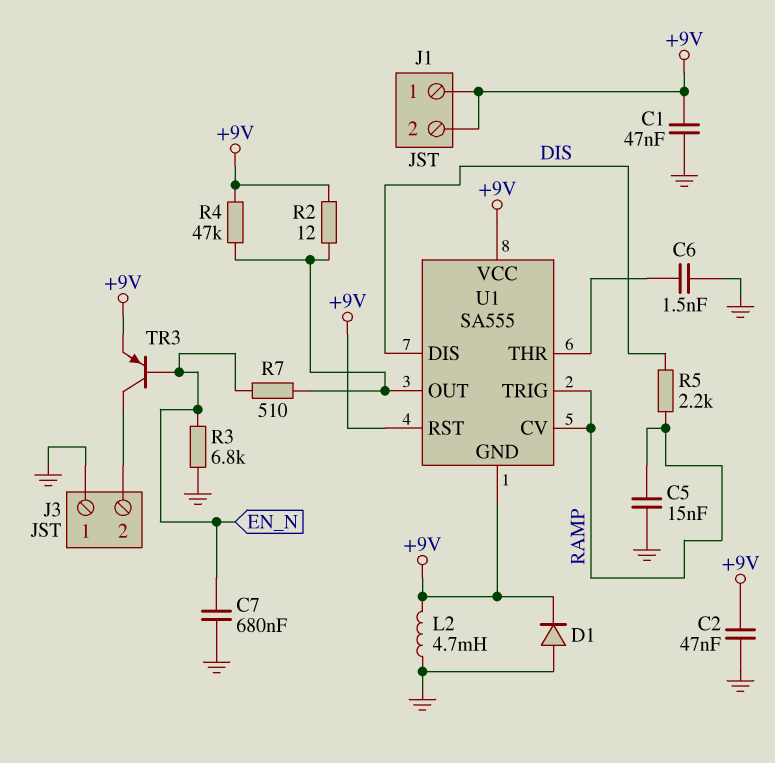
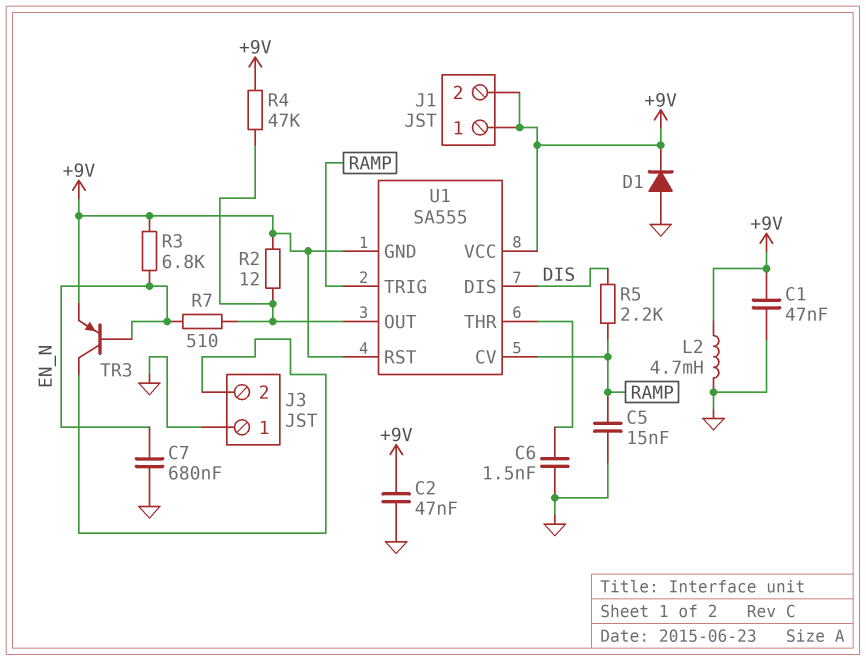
R3: 6.8k (EN_N, GND) -> 6.8k (+9V, EN_N)

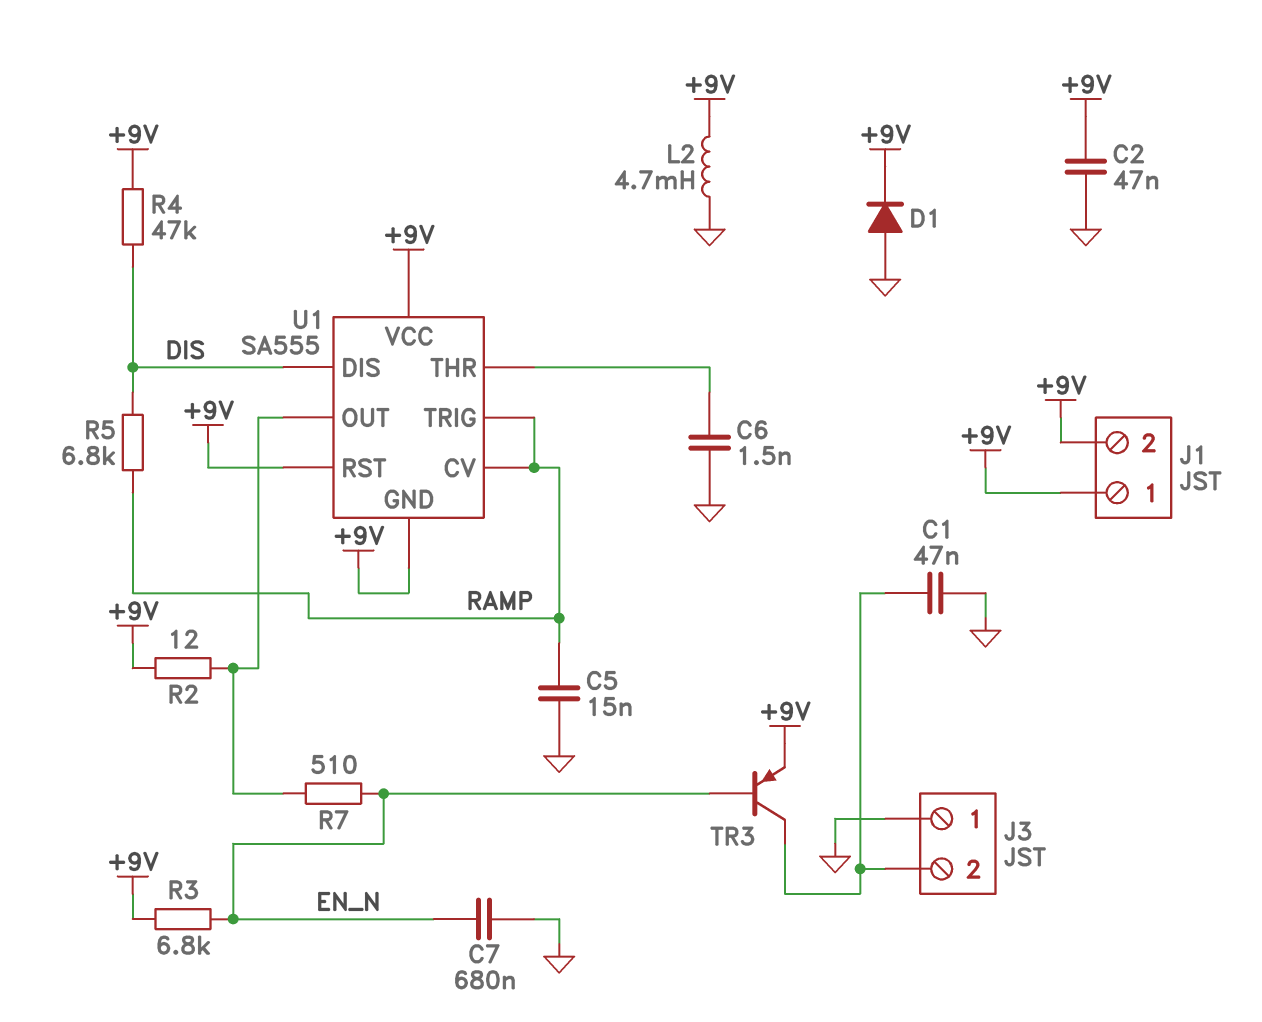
C1: 47nF (+9V, GND) -> 47nF (GND, J3/2)
R4: 47k (+9V, U1/OUT) -> 47k (+9V, DIS)
R5: 2.2k (DIS, RAMP) -> 6.8k (DIS, RAMP)

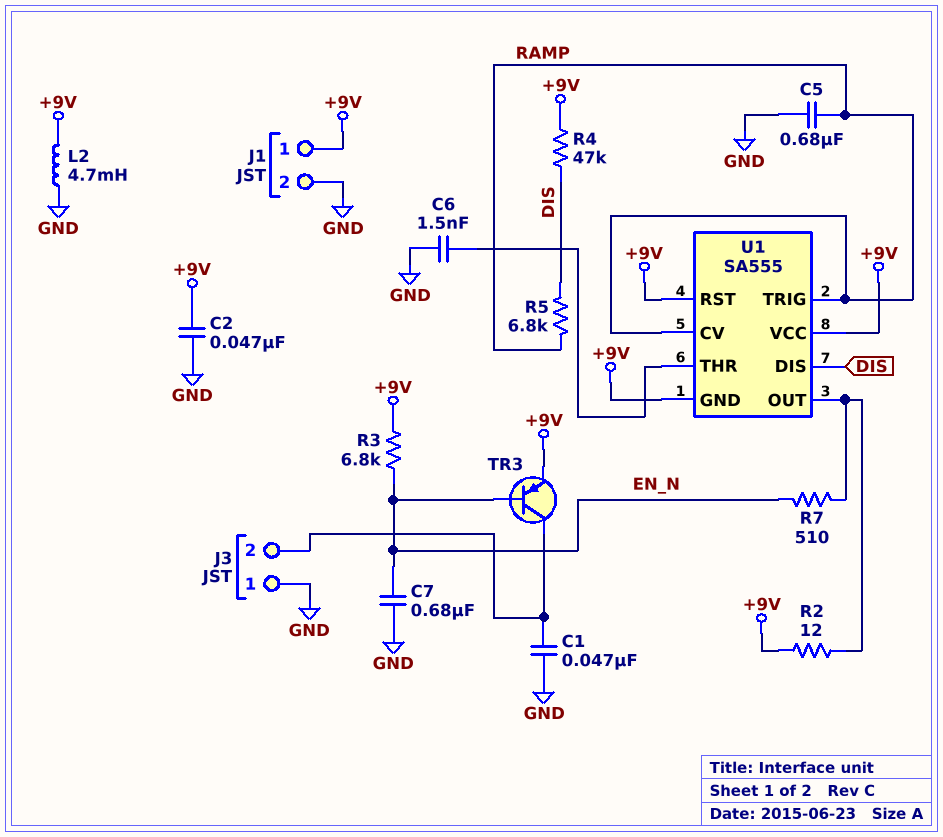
C5: 15nF (GND, RAMP) -> 680nF (GND, RAMP)
D1: diode (A GND, K +9V) -> none
J1 pin 2: +9V -> GND

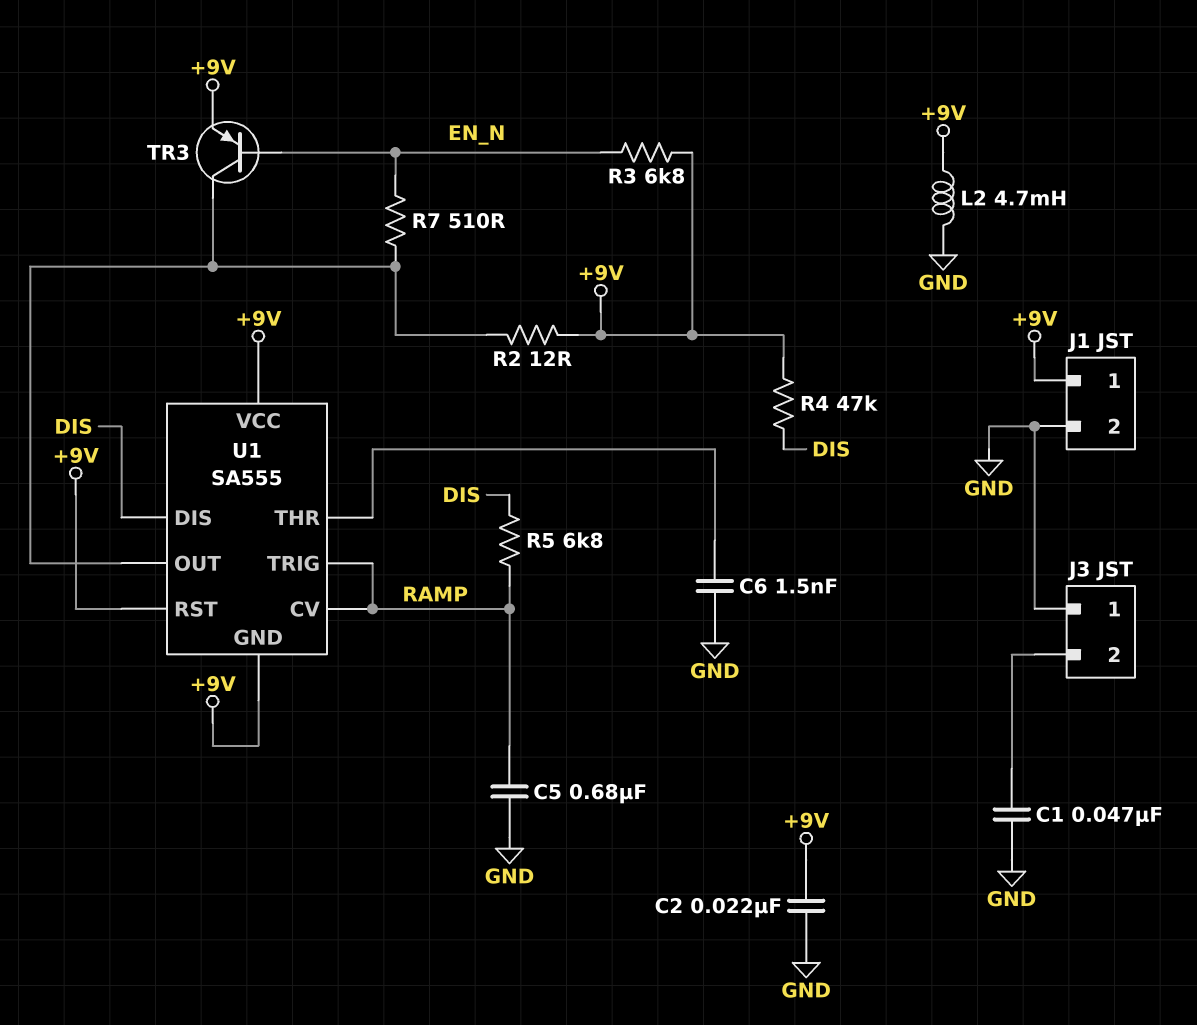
C2: 47nF (+9V, GND) -> 22nF (+9V, GND)
C7: 680nF (EN_N, GND) -> none
TR3: PNP (B EN_N, C J3/2, E +9V) -> PNP (B EN_N, C U1/OUT, E +9V)

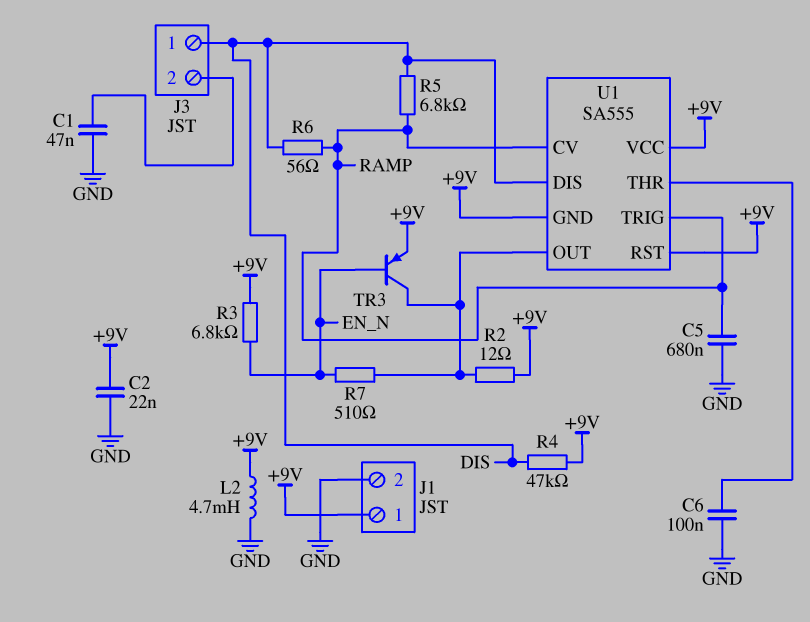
C6: 1.5nF (GND, U1/THR) -> 100nF (GND, U1/THR)
J3 pin 1: GND -> DIS
R6: none -> 56 (DIS, RAMP)

